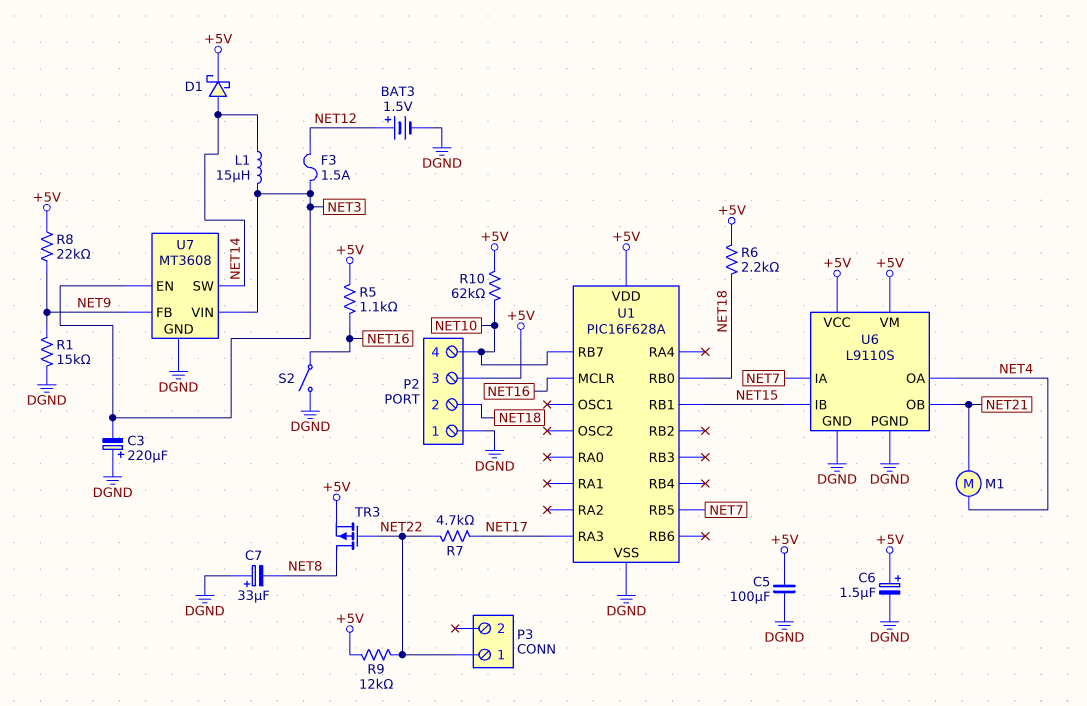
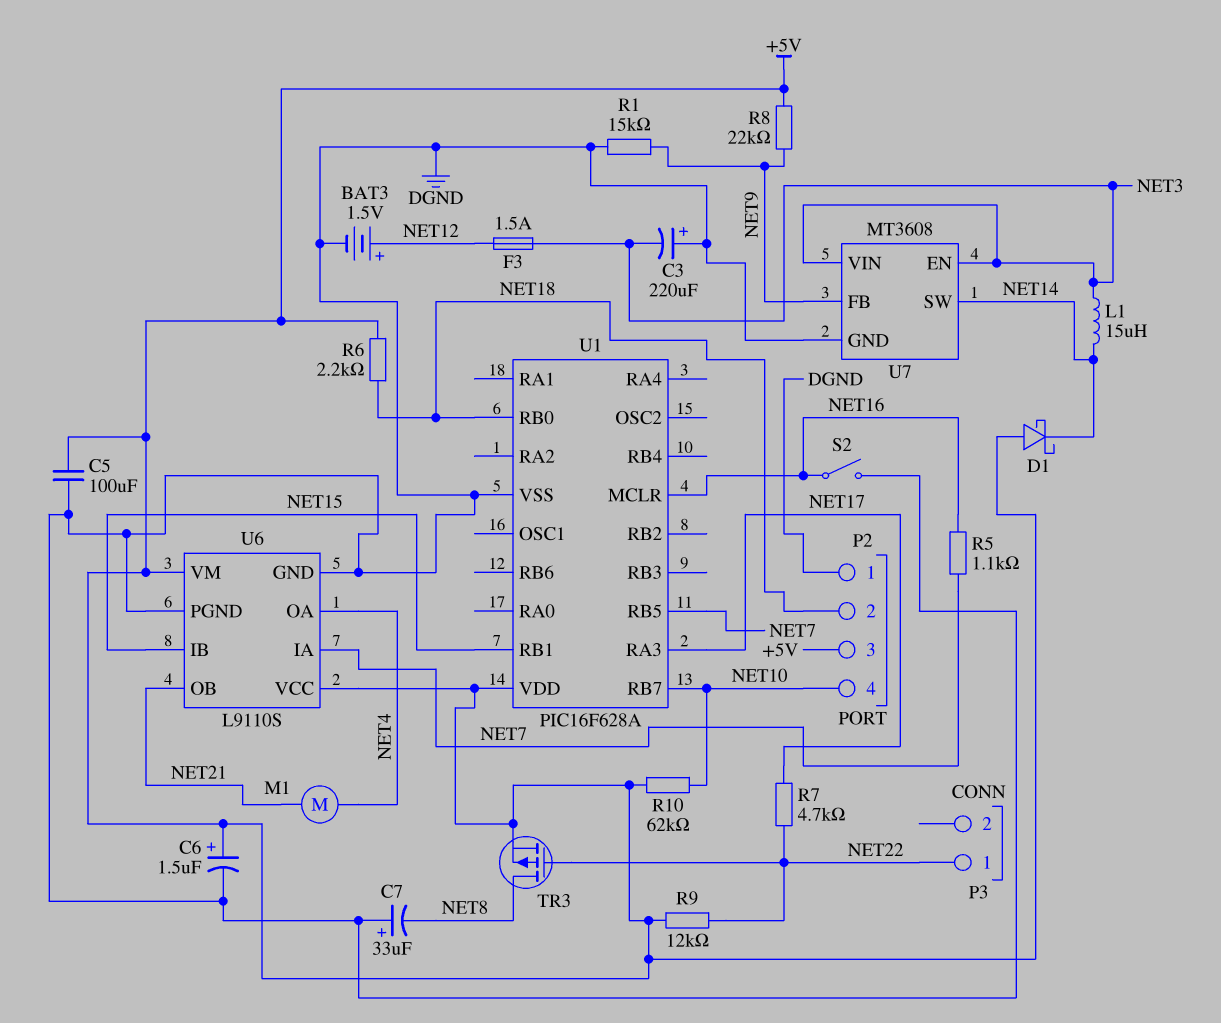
D1: schottky (A NET14, K +5V) -> schottky (A +5V, K NET14)
R5: 1.1k (+5V, NET16) -> 1.1k (NET7, NET16)

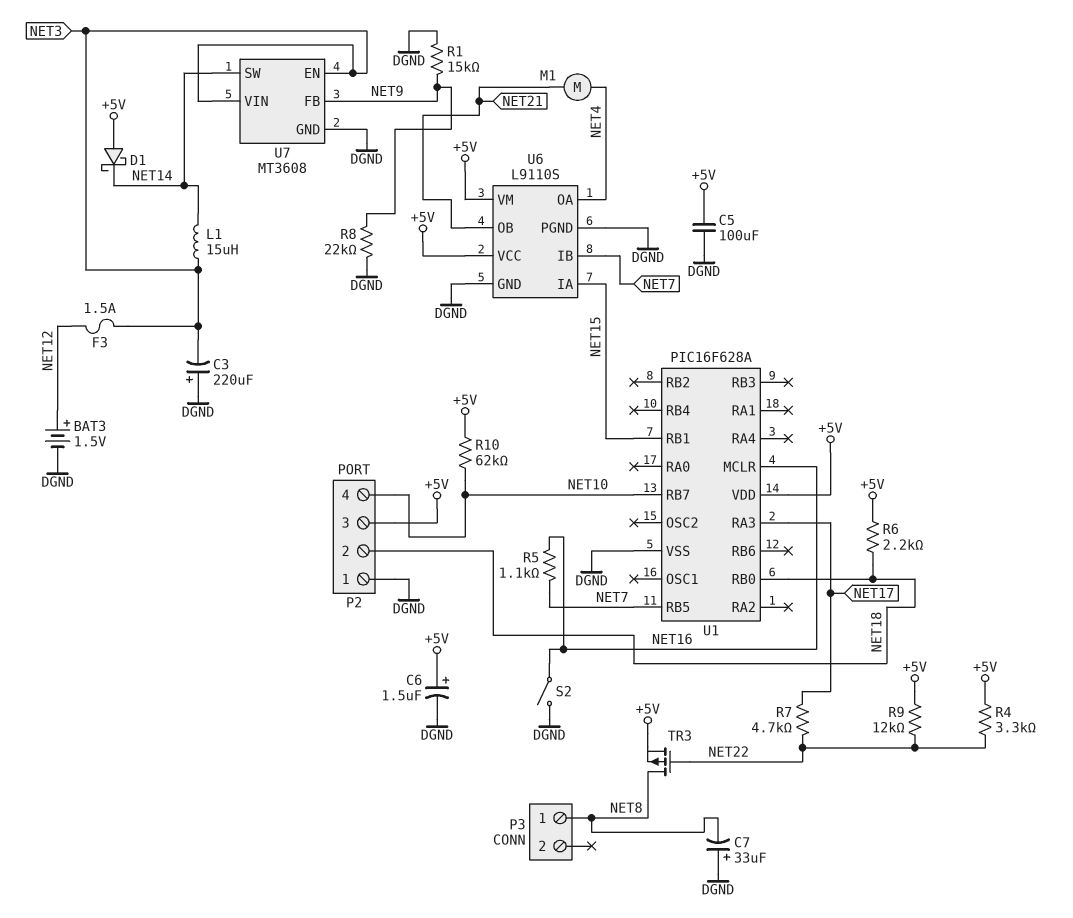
P3 pin 1: NET22 -> NET8
R4: none -> 3.3k (+5V, NET22)
R8: 22k (+5V, NET9) -> 22k (DGND, NET9)
U6 pin IA: NET7 -> NET15
U6 pin IB: NET15 -> NET7

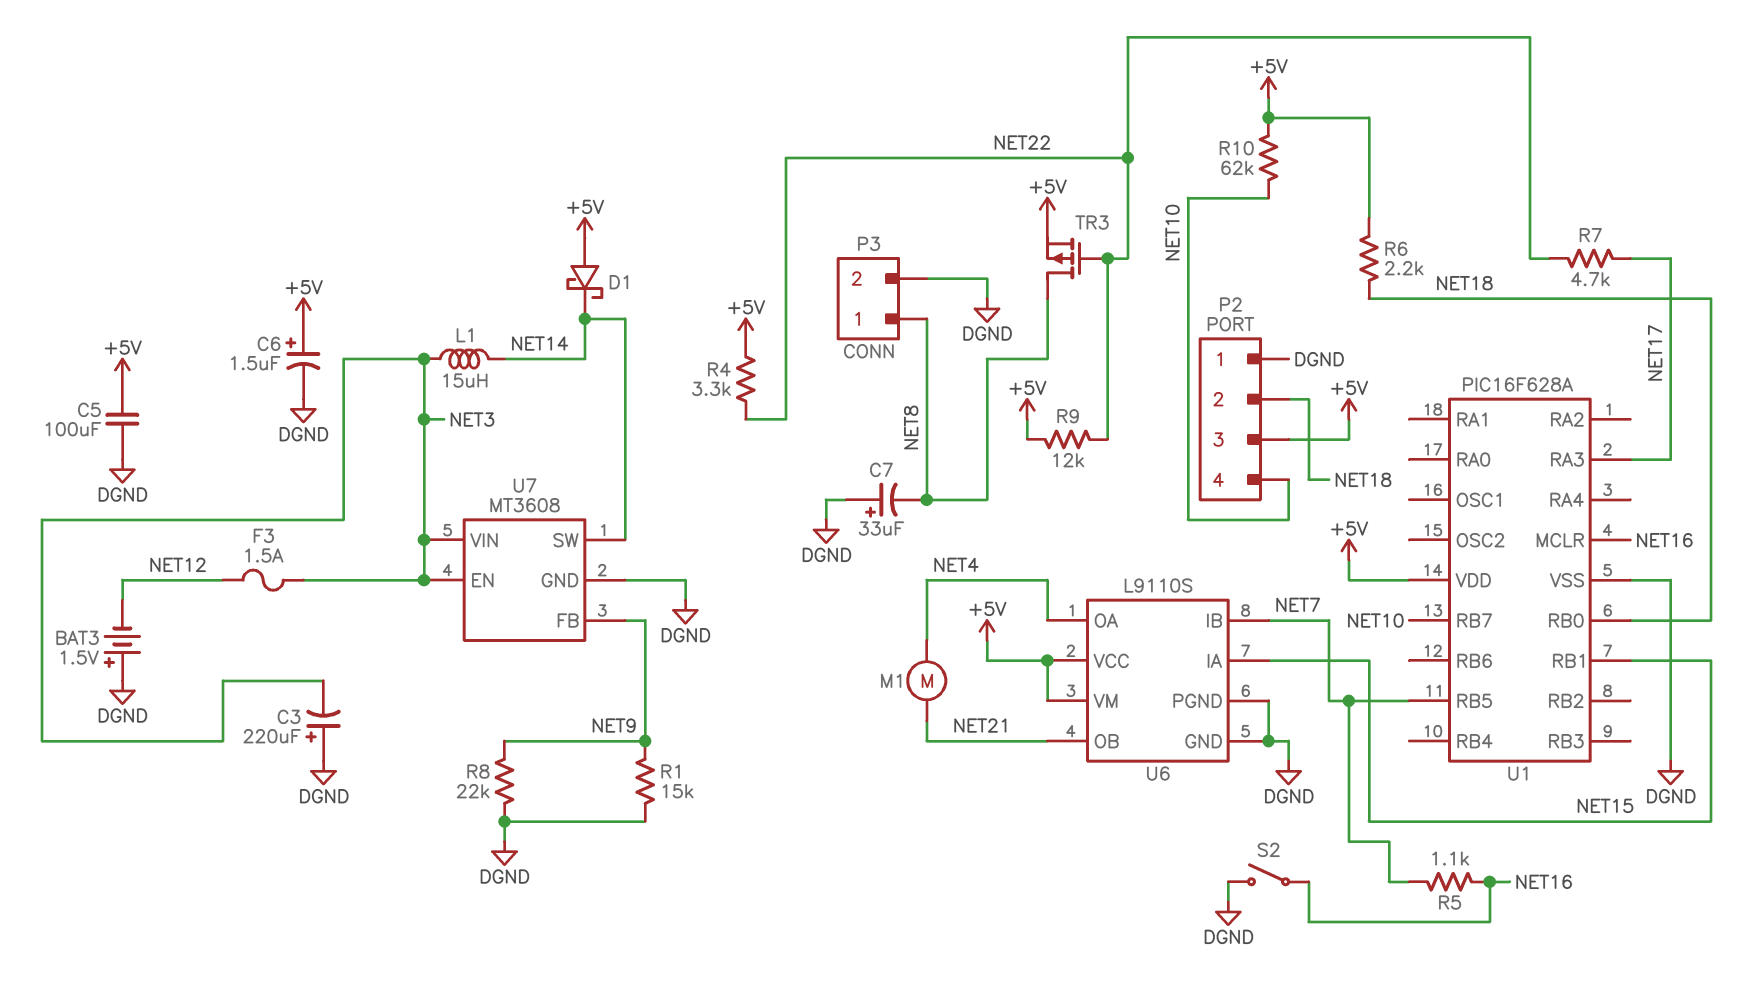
BAT3: 1.5V (plus NET12, minus DGND) -> 1.5V (plus DGND, minus NET12)
P3 pin 2: none -> DGND

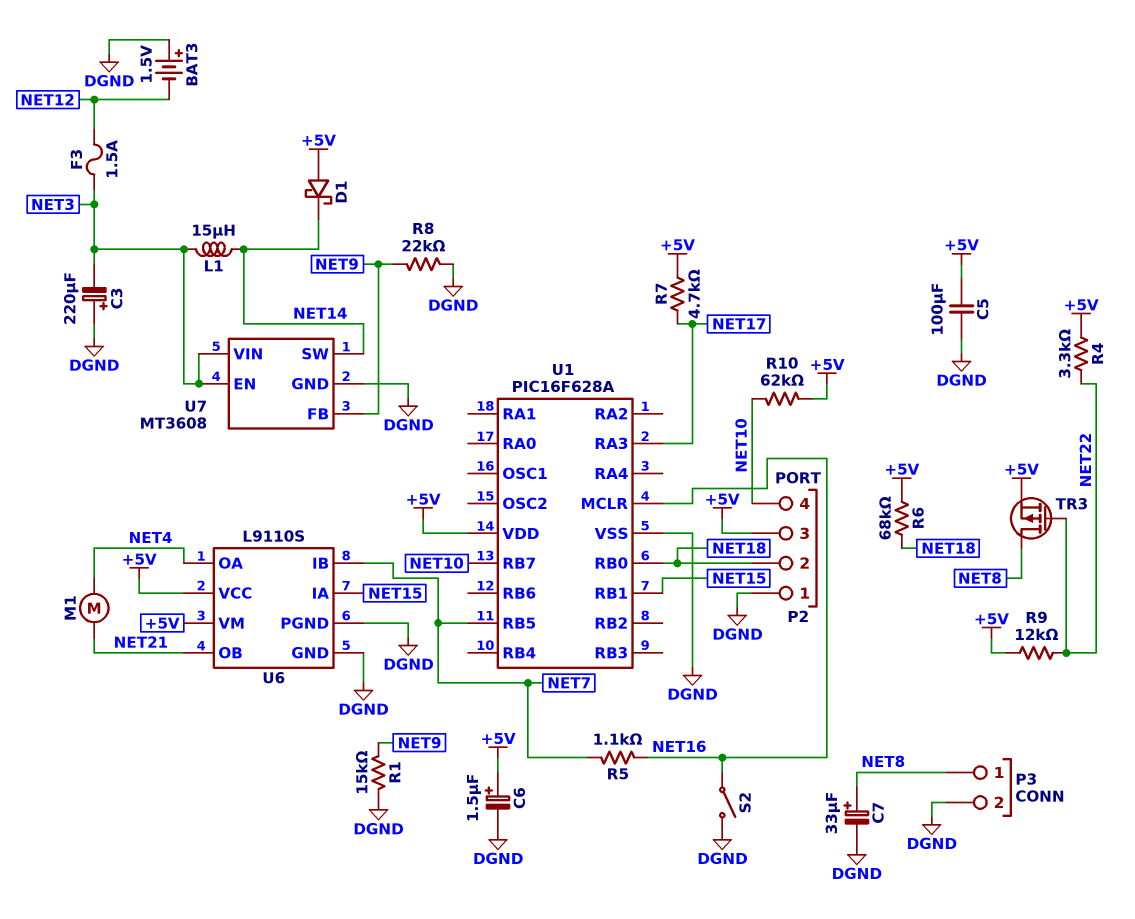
C7: 33uF (plus DGND, minus NET8) -> 33uF (plus NET8, minus DGND)
R6: 2.2k (+5V, NET18) -> 68k (+5V, NET18)
R7: 4.7k (NET17, NET22) -> 4.7k (+5V, NET17)

